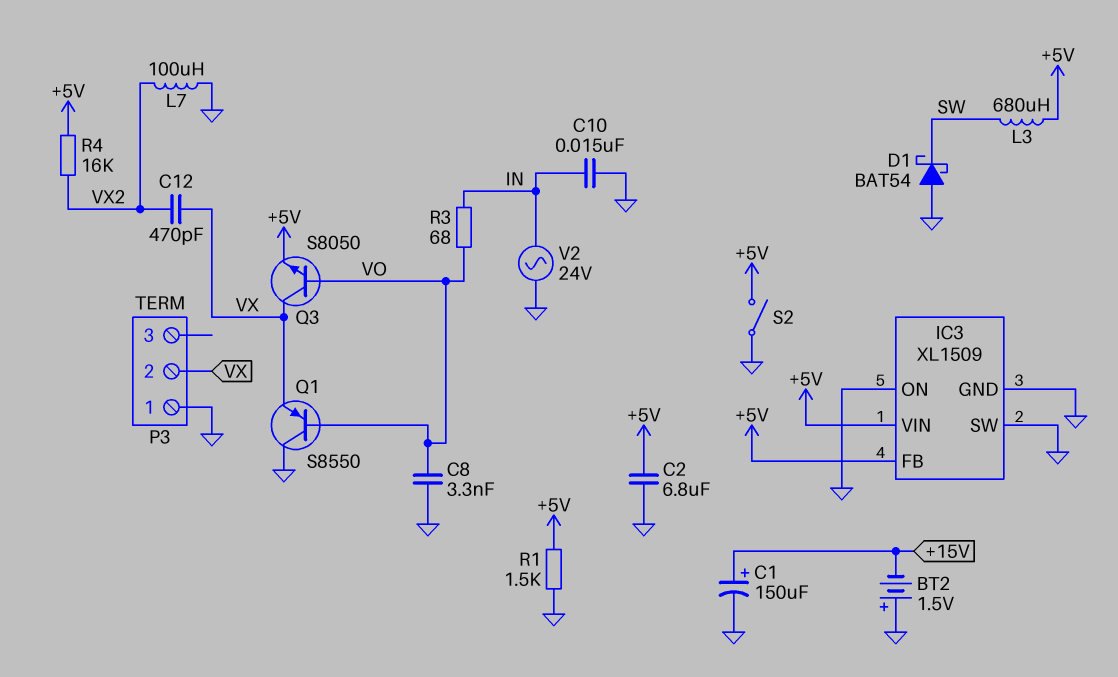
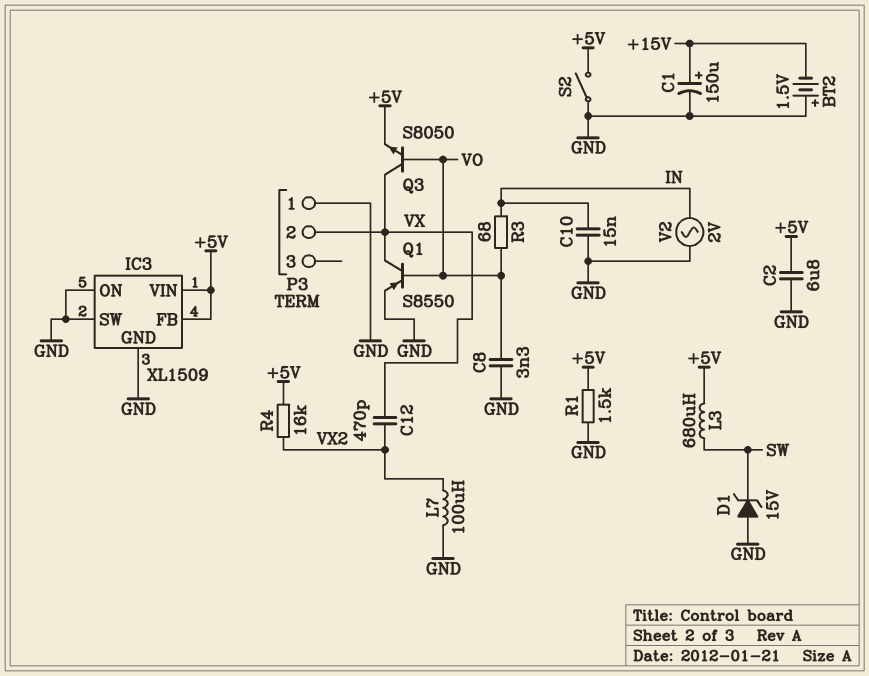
D1: schottky BAT54 (A GND, K SW) -> zener 15V (A GND, K SW)
Q1: PNP S8550 (B VO, C GND, E VX) -> PNP S8550 (B VO, C VX, E GND)
V2: AC 24V (GND, IN) -> AC 2V (GND, IN)

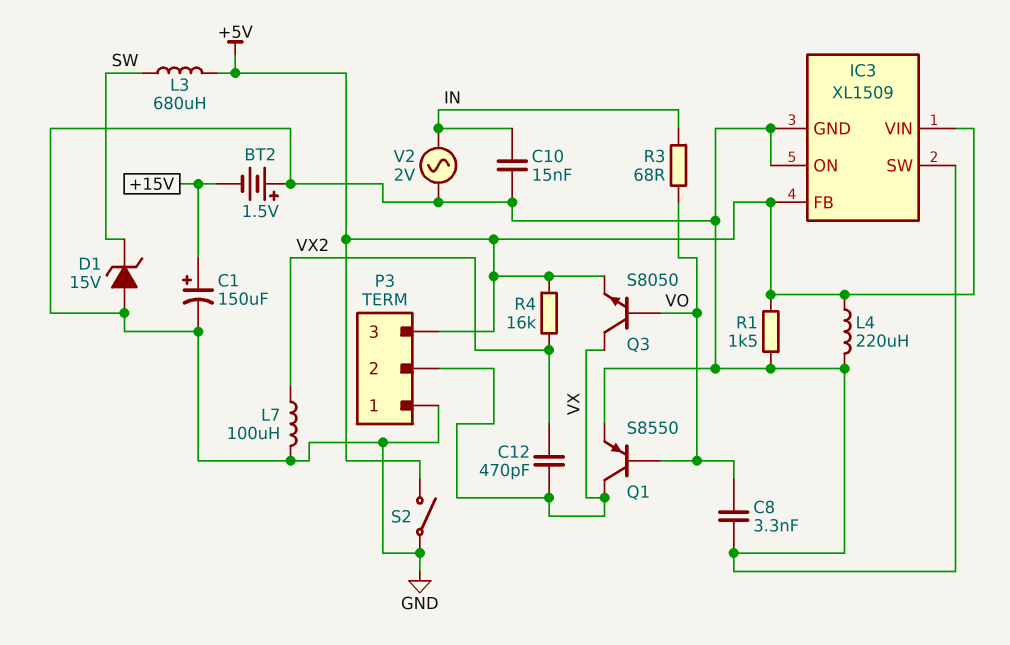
C2: 6.8uF (+5V, GND) -> none
L4: none -> 220uH (+5V, GND)
P3 pin 3: none -> +5V

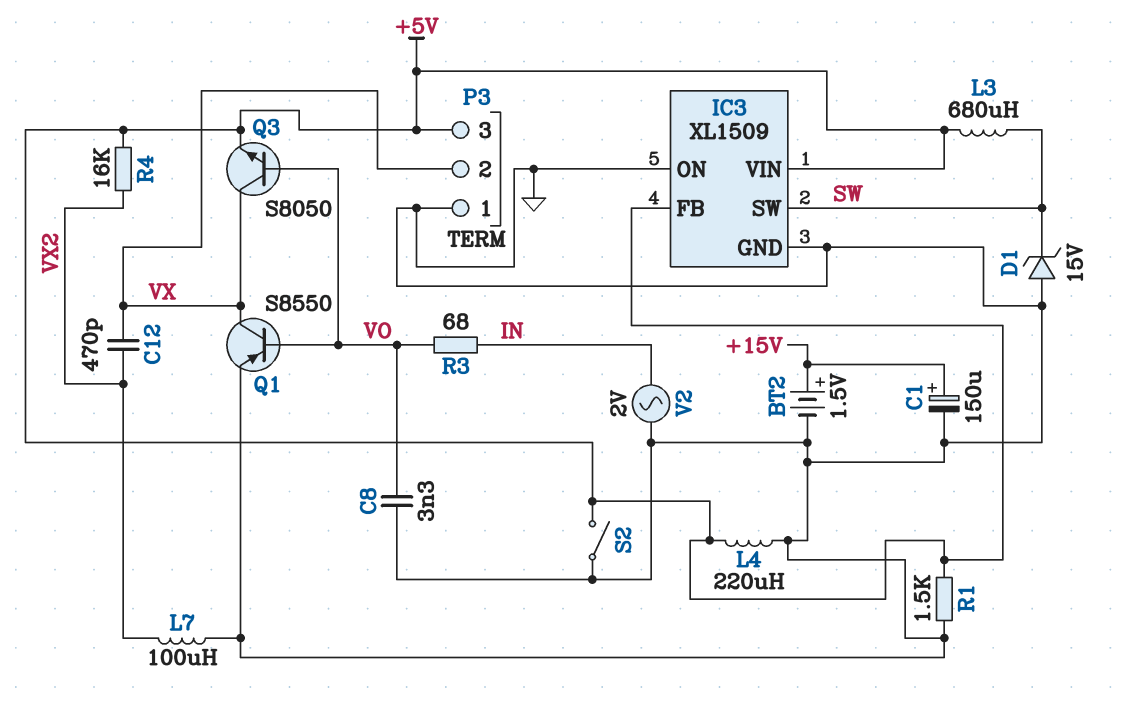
BT2: 1.5V (plus GND, minus +15V) -> 1.5V (plus +15V, minus GND)
C10: 15nF (GND, IN) -> none
IC3 pin SW: GND -> SW

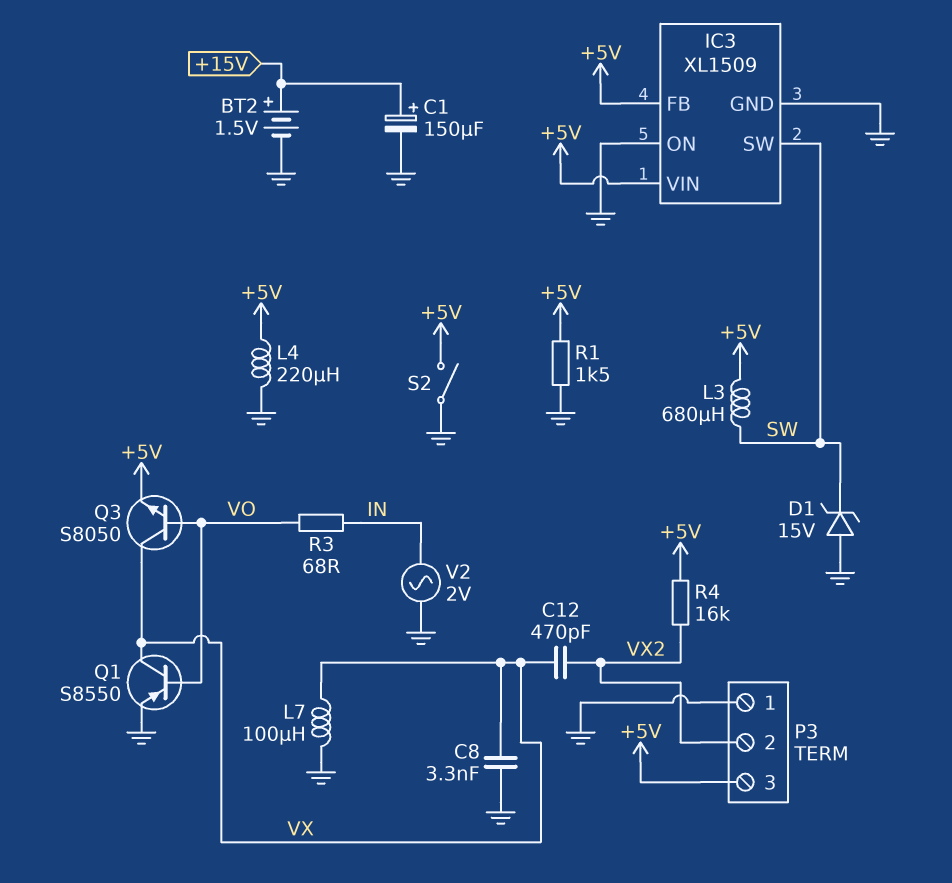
C8: 3.3nF (GND, VO) -> 3.3nF (GND, VX)
L7: 100uH (GND, VX2) -> 100uH (GND, VX)
P3 pin 2: VX -> VX2

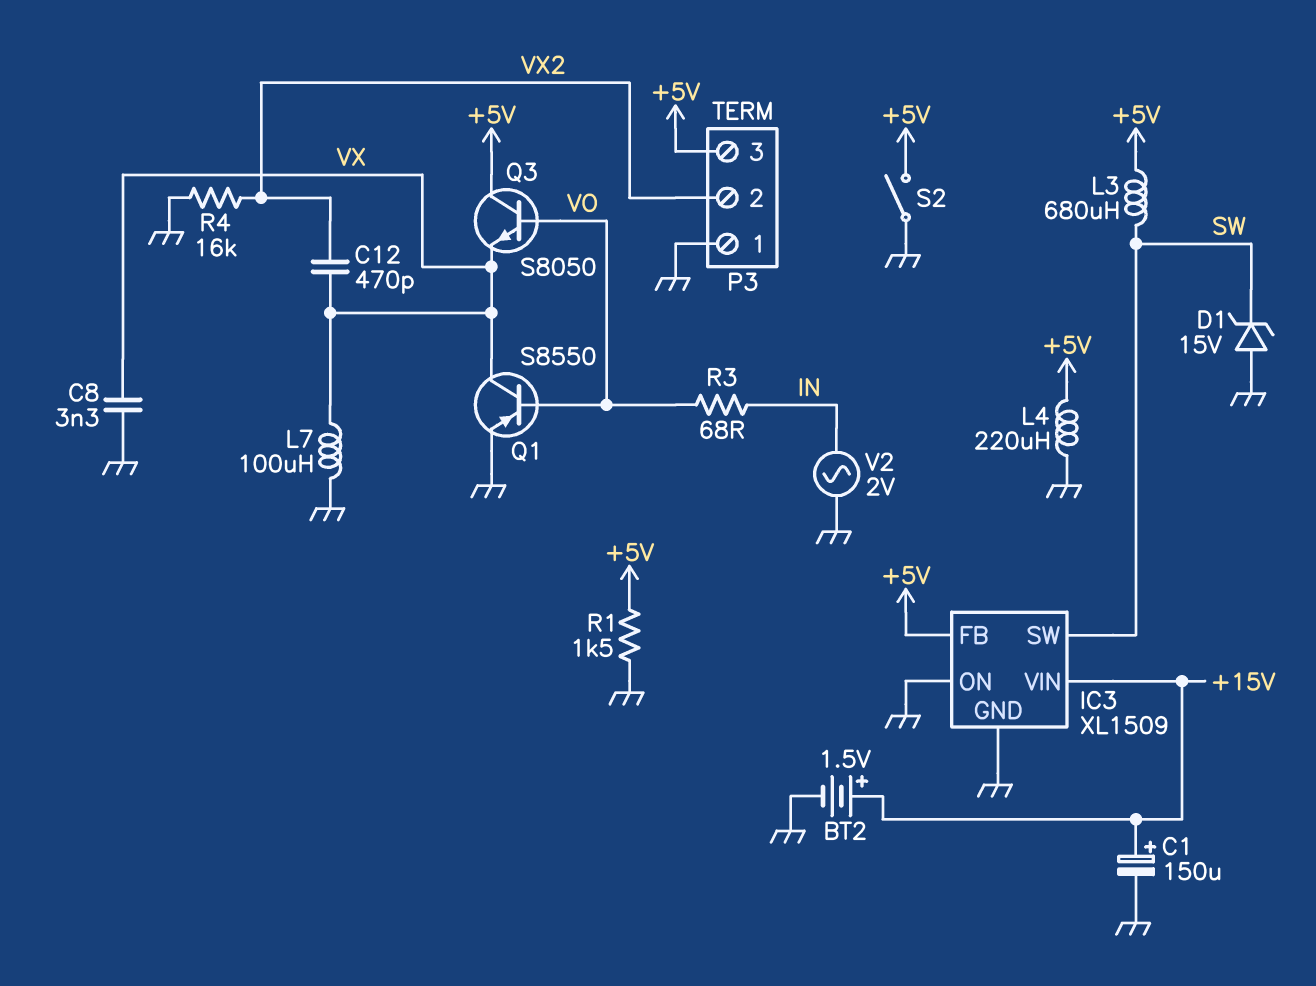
IC3 pin VIN: +5V -> +15V
Q3: NPN S8050 (B VO, C VX, E +5V) -> NPN S8050 (B VO, C +5V, E VX)
R4: 16k (+5V, VX2) -> 16k (GND, VX2)

